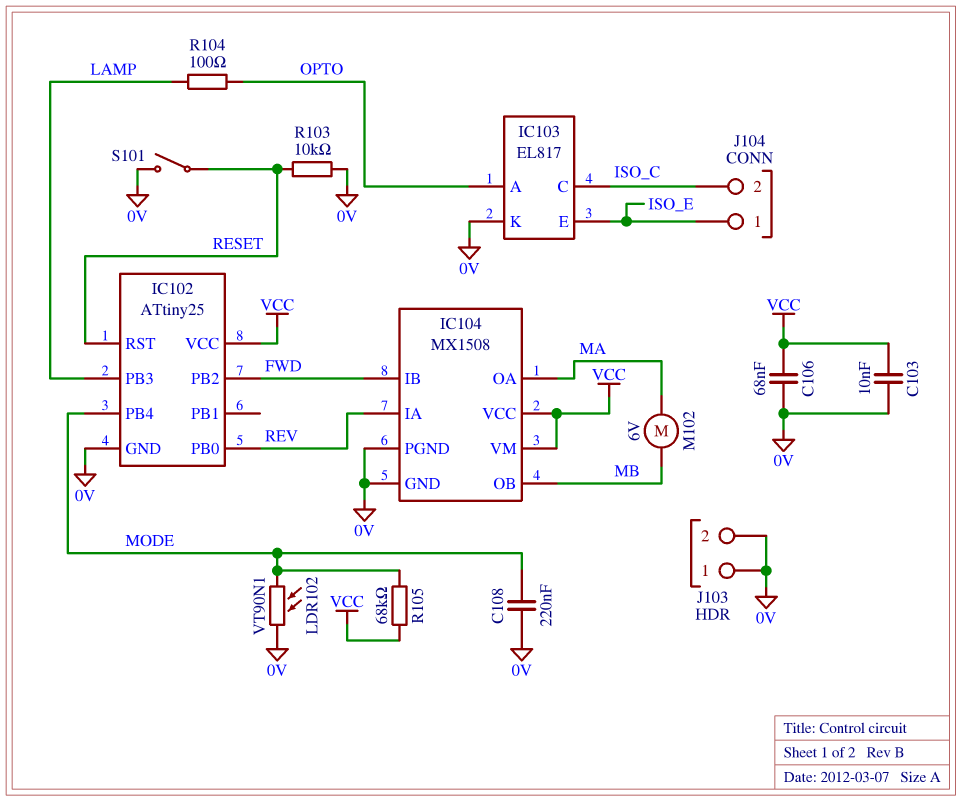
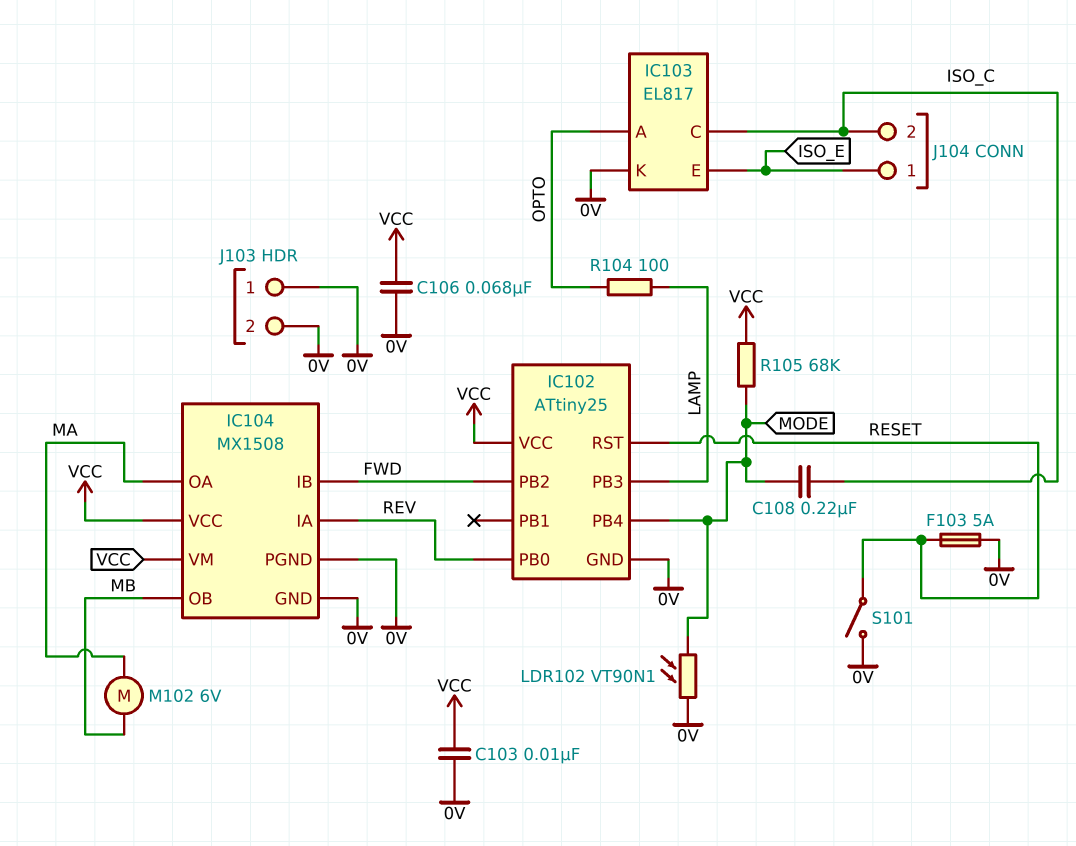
C108: 220nF (0V, MODE) -> 220nF (ISO_C, MODE)
F103: none -> 5A (0V, RESET)
R103: 10k (0V, RESET) -> none

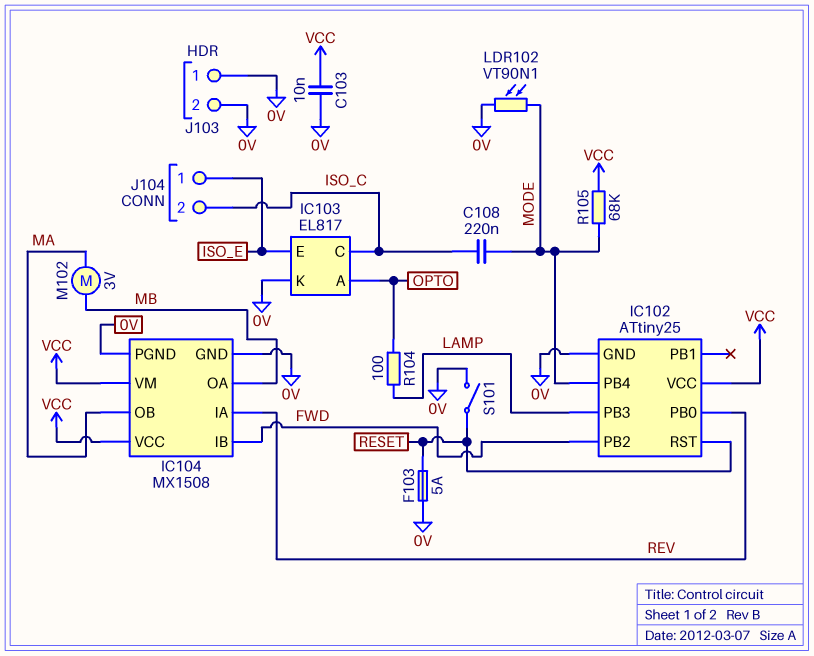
C106: 68nF (0V, VCC) -> none
IC104 pin OA: MA -> MB
IC104 pin OB: MB -> MA
M102: motor 6V (MA, MB) -> motor 3V (MA, MB)

